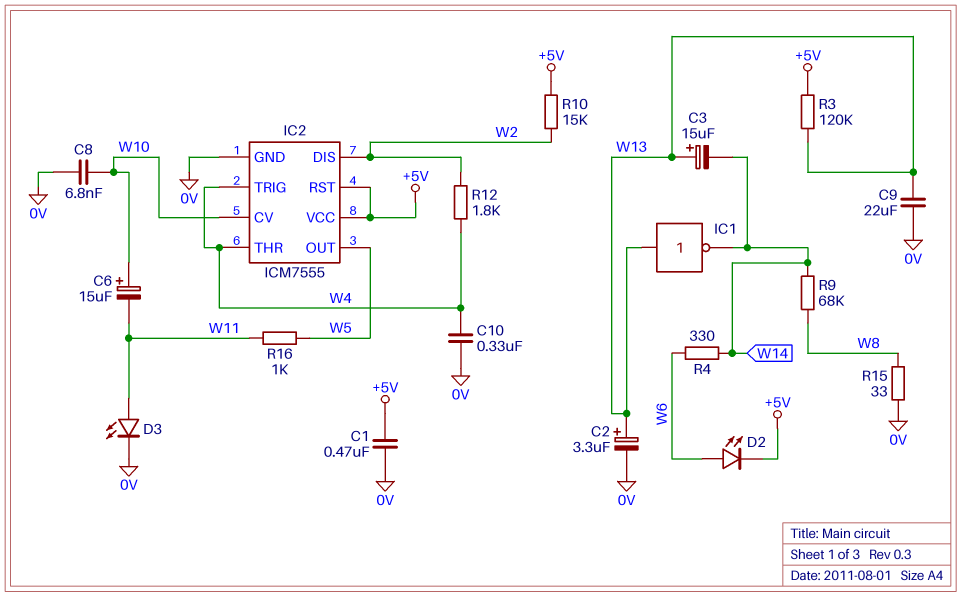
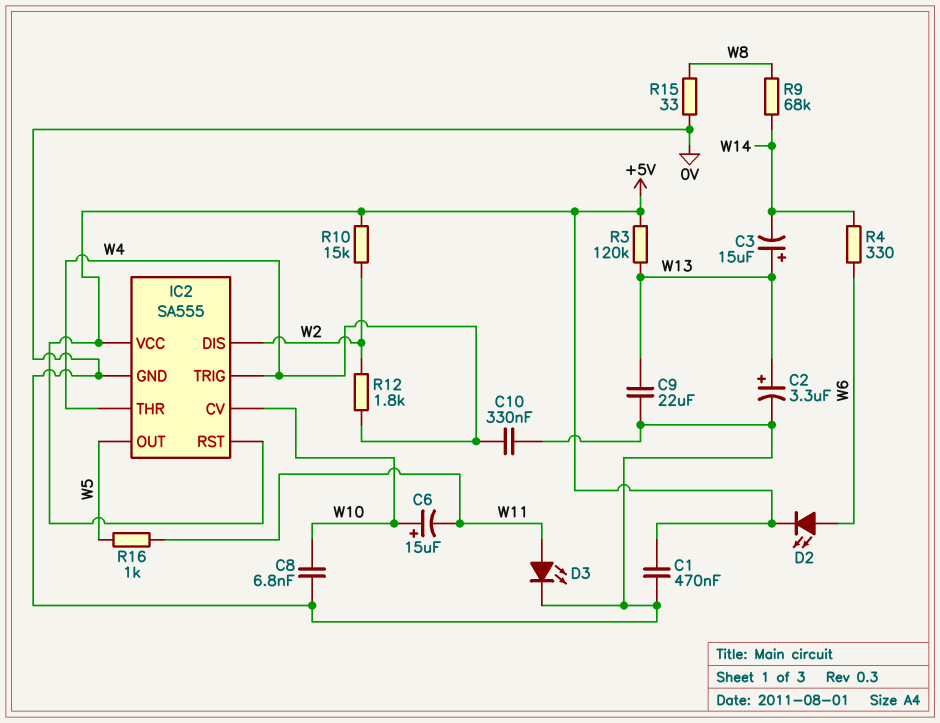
IC1: NOT (in W13, out W14) -> none
IC2: ICM7555 -> SA555

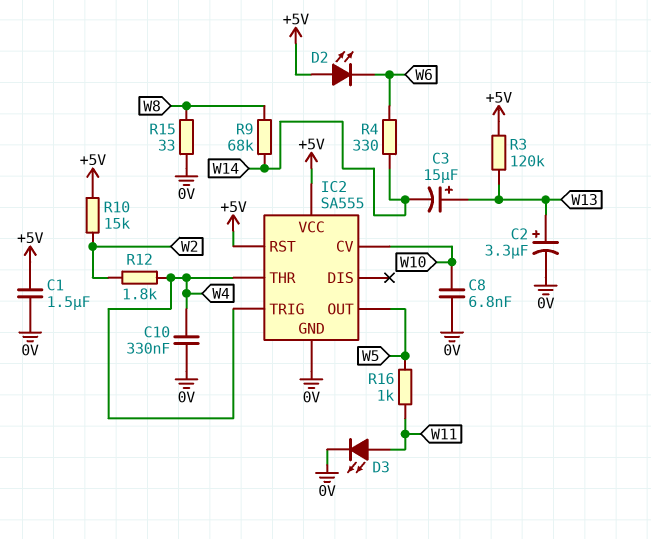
C1: 470nF (+5V, 0V) -> 1.5uF (+5V, 0V)
C6: 15uF (plus W10, minus W11) -> none
C9: 22uF (0V, W13) -> none
D2: LED (A W6, K +5V) -> LED (A +5V, K W6)
IC2 pin DIS: W2 -> none

